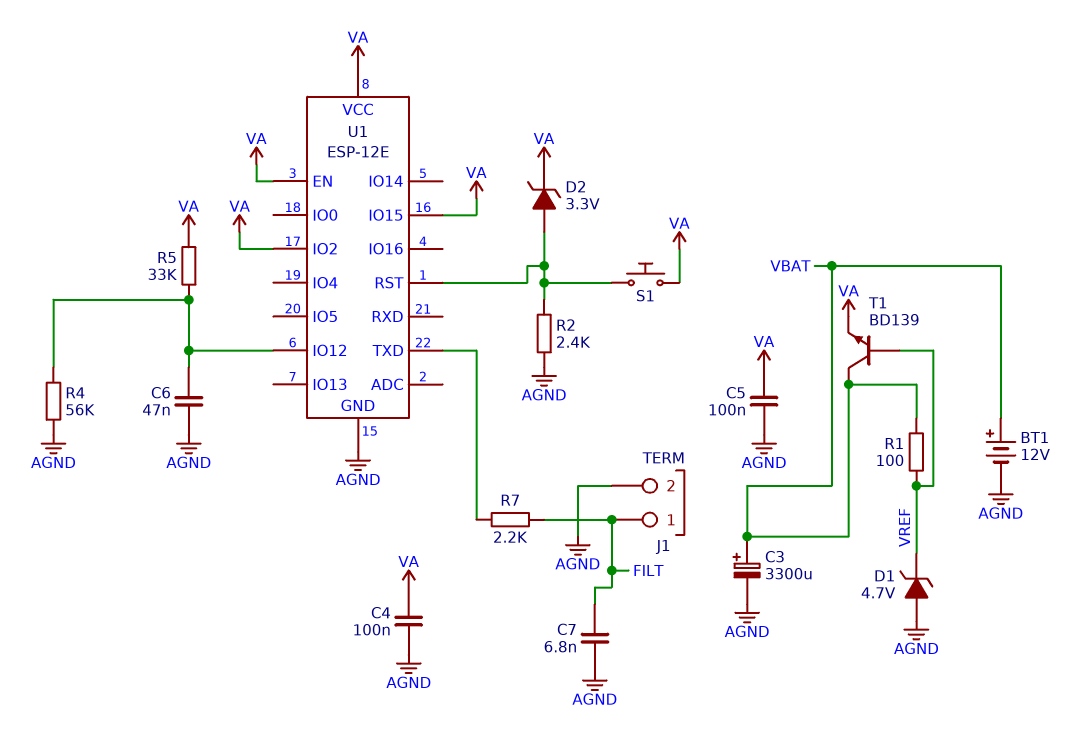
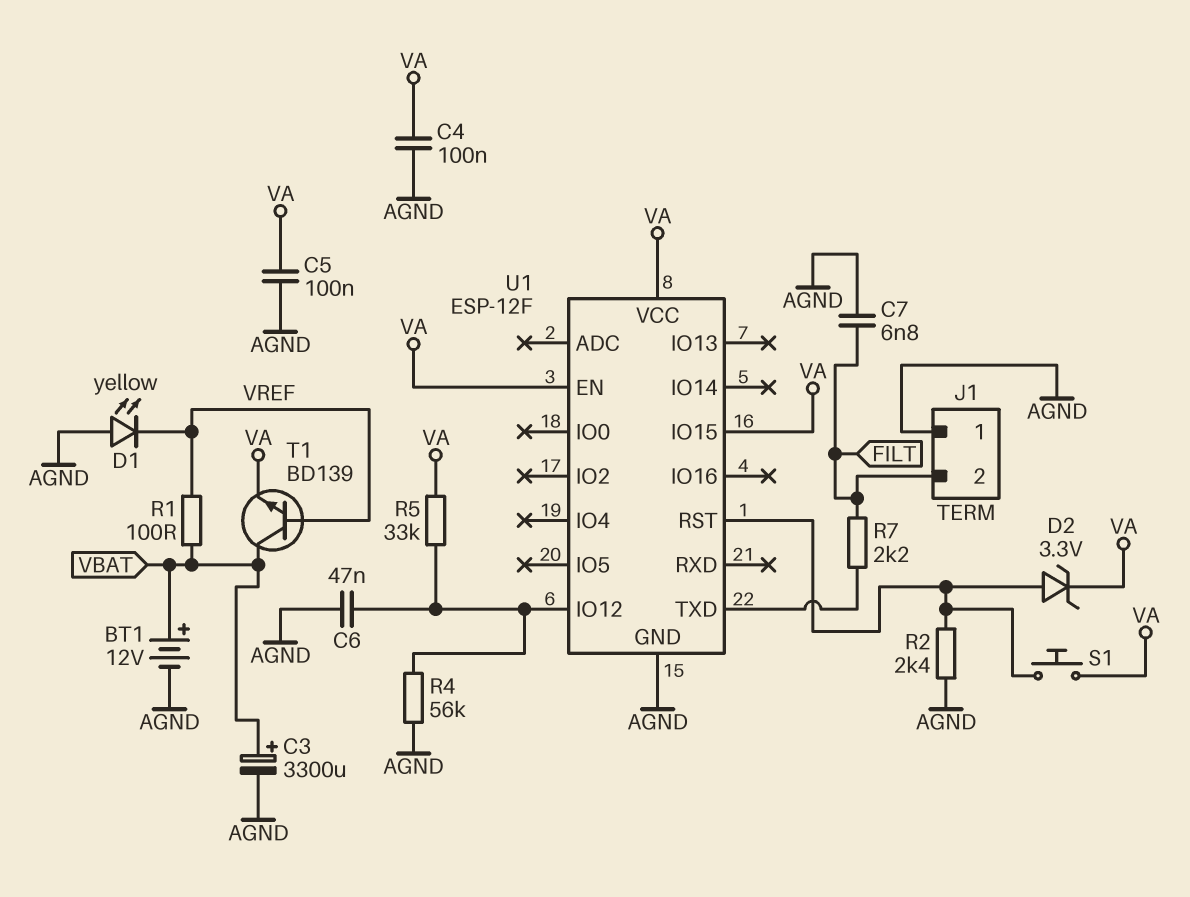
D1: zener 4.7V (A AGND, K VREF) -> LED yellow (A AGND, K VREF)
J1 pin 1: FILT -> AGND
J1 pin 2: AGND -> FILT
U1: ESP-12E -> ESP-12F
U1 pin IO2: VA -> none

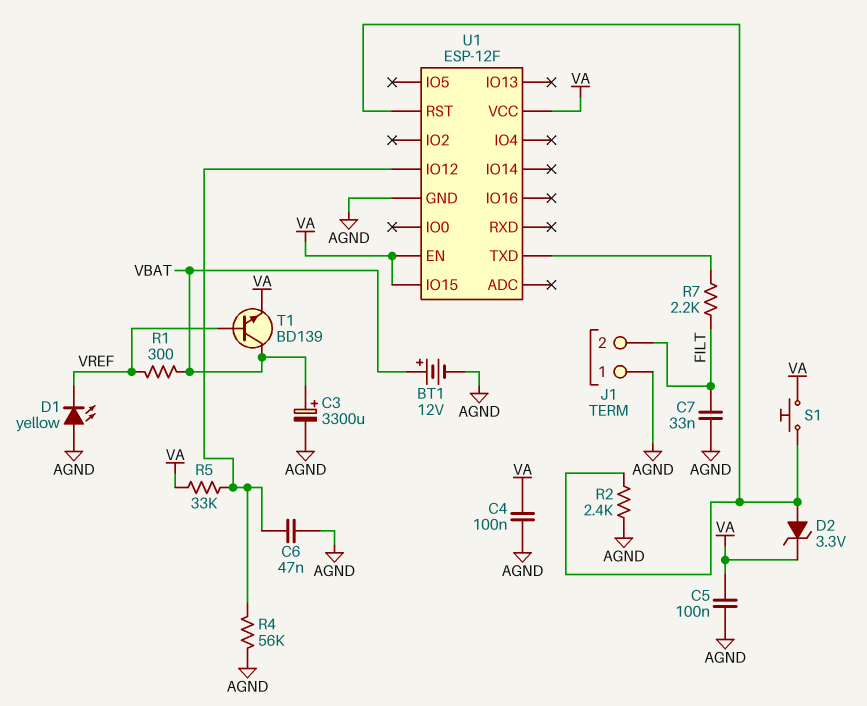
C7: 6.8nF (AGND, FILT) -> 33nF (AGND, FILT)
R1: 100 (VBAT, VREF) -> 300 (VBAT, VREF)

